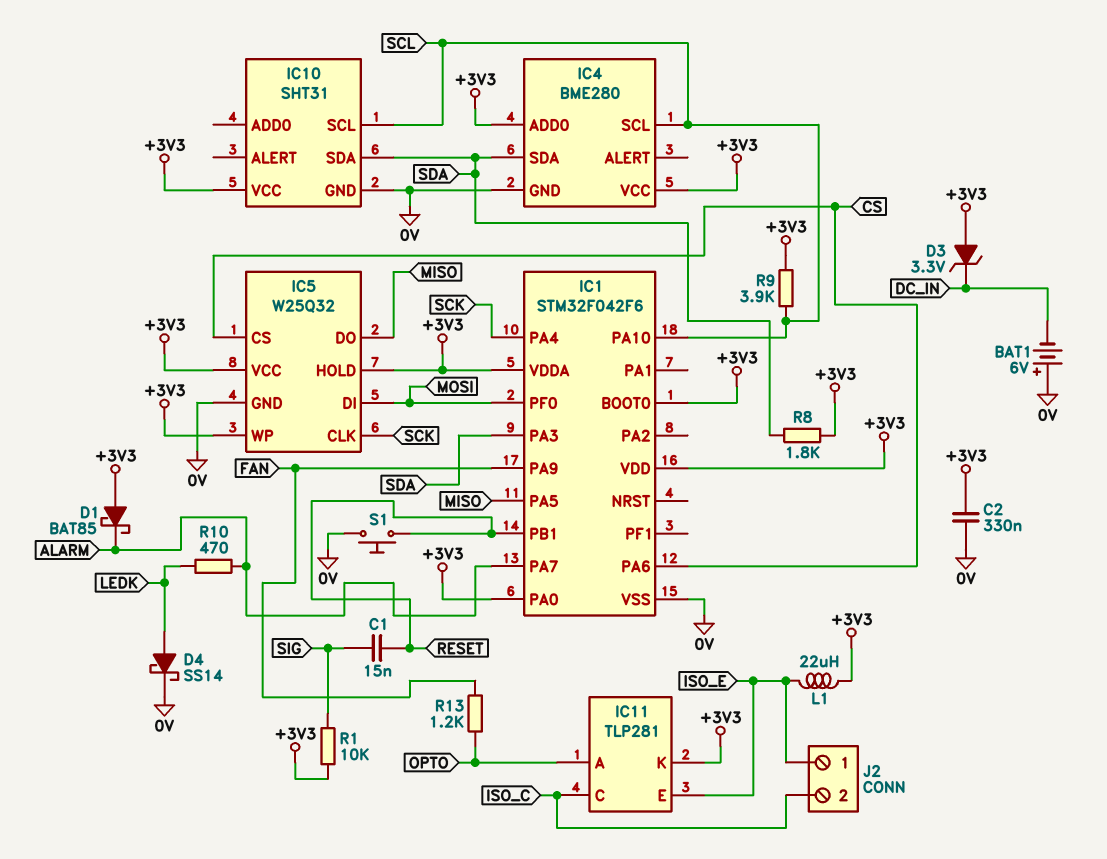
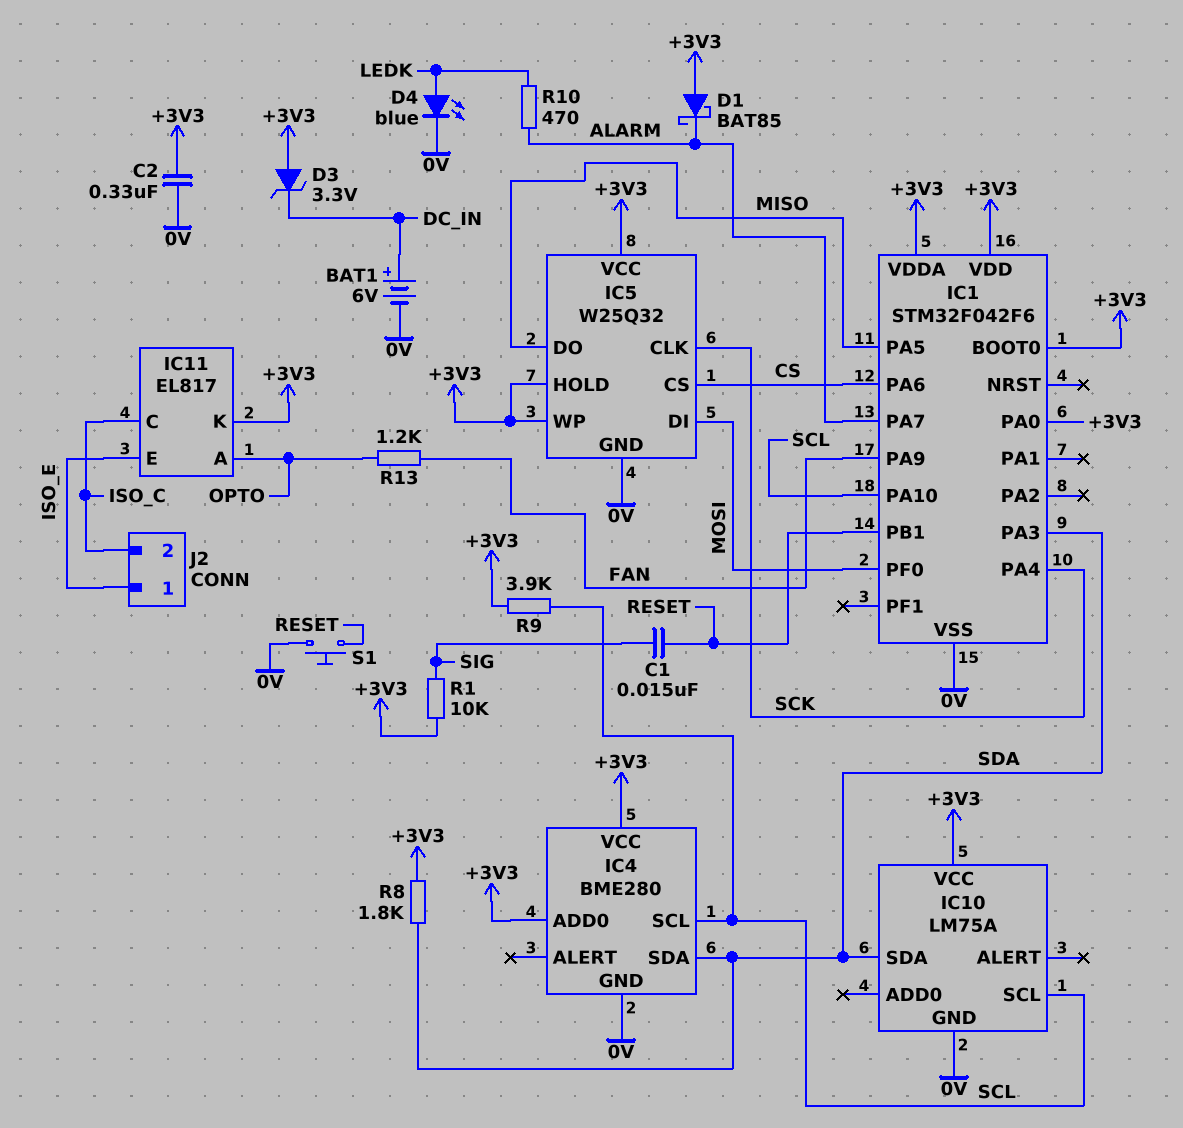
BAT1: 6V (plus 0V, minus DC_IN) -> 6V (plus DC_IN, minus 0V)
D4: schottky SS14 (A LEDK, K 0V) -> LED blue (A LEDK, K 0V)
IC10: SHT31 -> LM75A
IC11: TLP281 -> EL817
L1: 22uH (+3V3, ISO_E) -> none

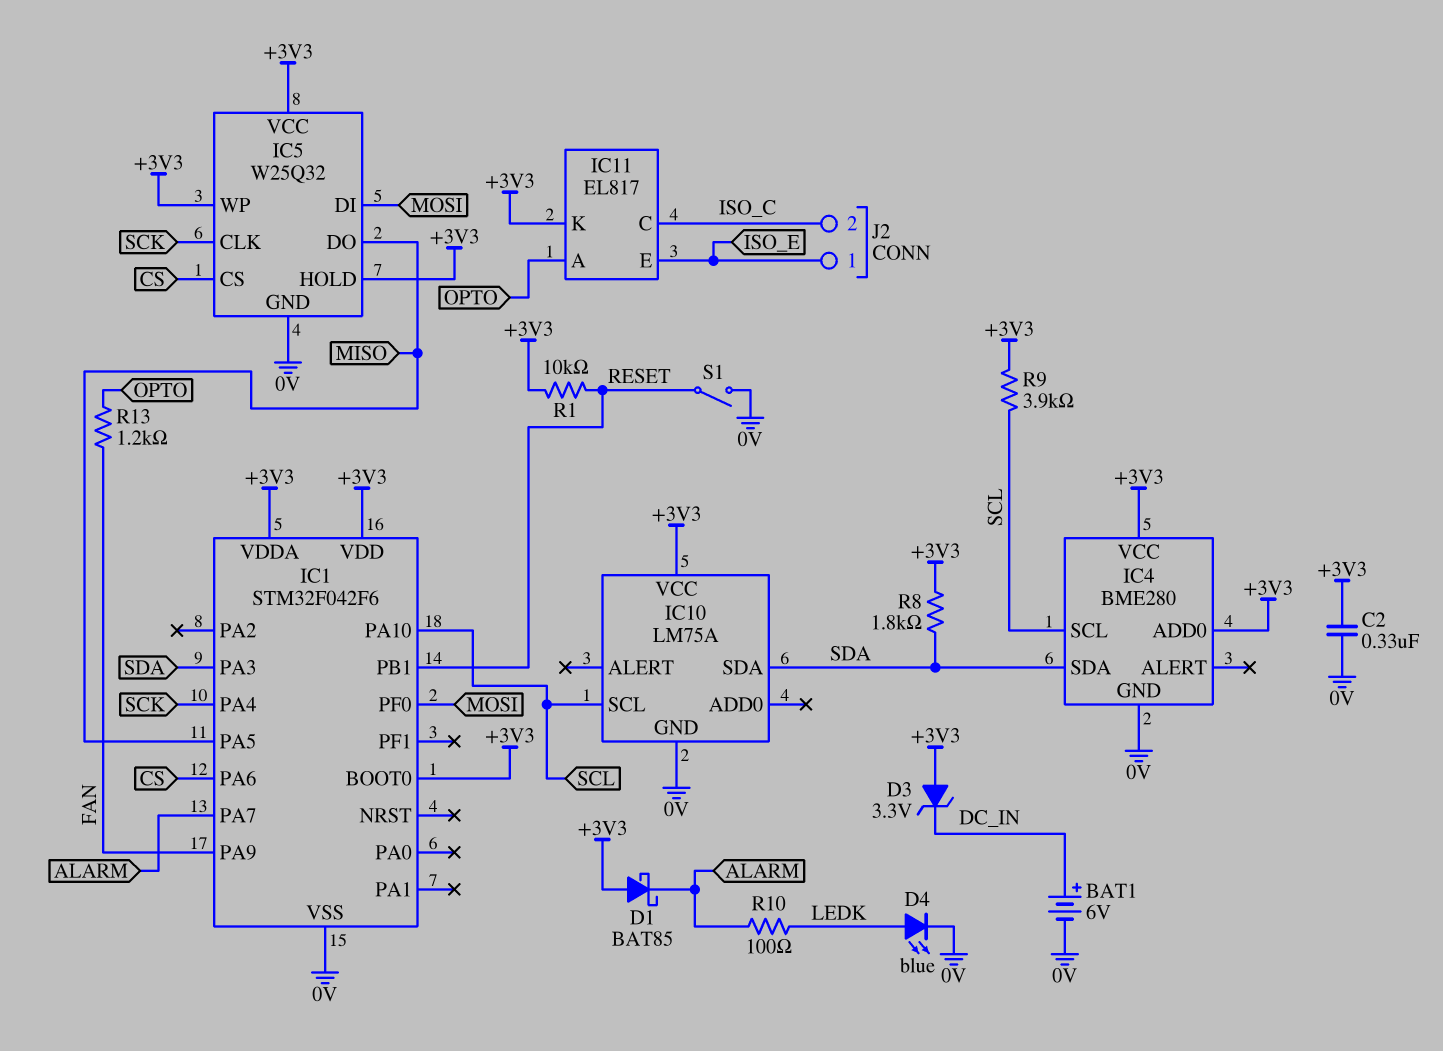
C1: 15nF (RESET, SIG) -> none
IC1 pin PA0: +3V3 -> none
R1: 10k (+3V3, SIG) -> 10k (+3V3, RESET)
R10: 470 (ALARM, LEDK) -> 100 (ALARM, LEDK)
S1: button (0V, RESET) -> switch (0V, RESET)

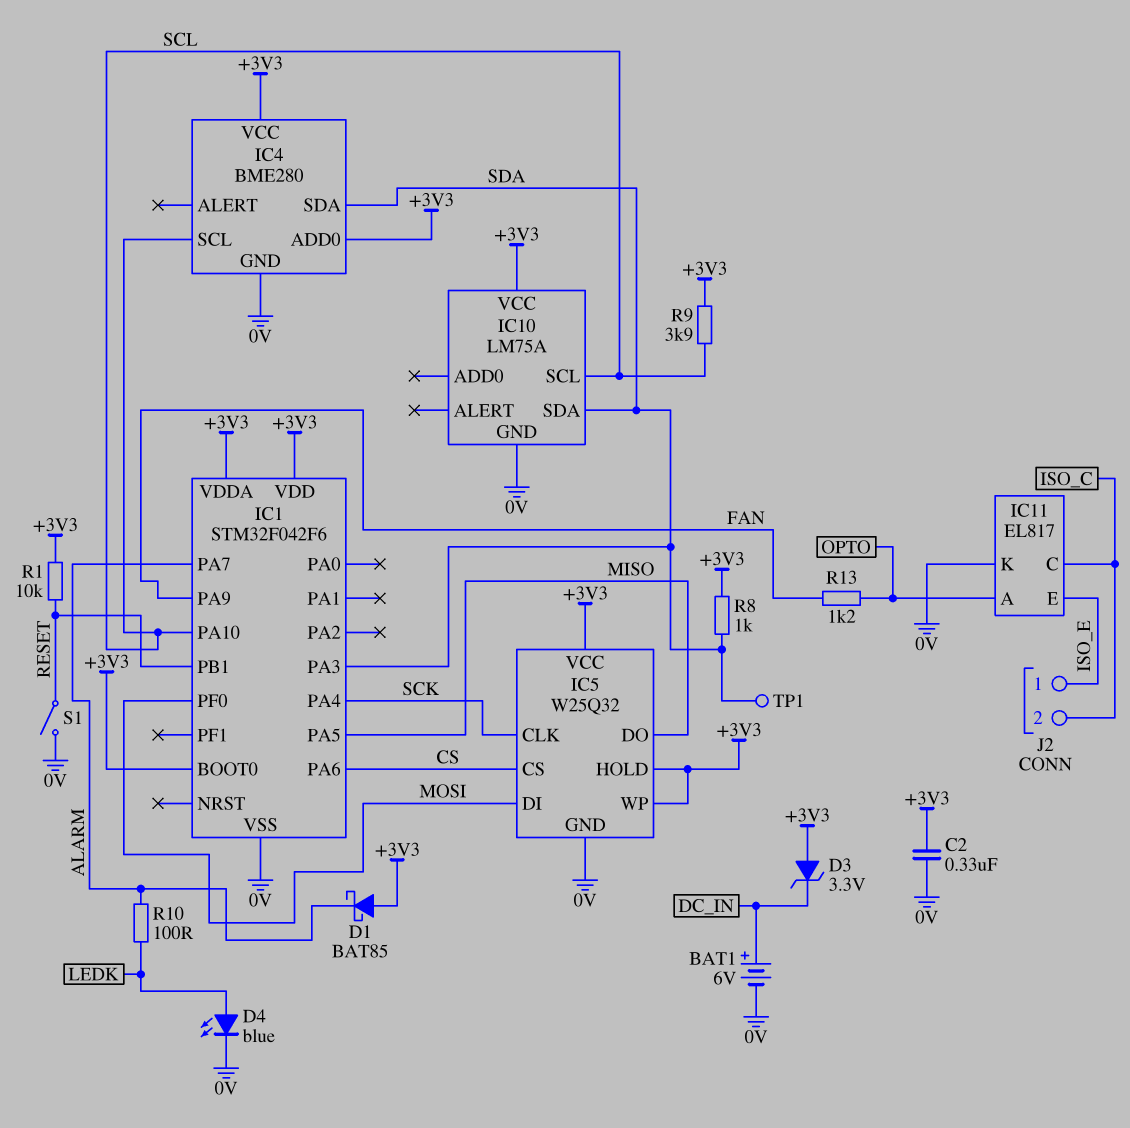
IC11 pin K: +3V3 -> 0V
R8: 1.8k (+3V3, SDA) -> 1k (+3V3, SDA)
TP1: none -> test point (SDA)

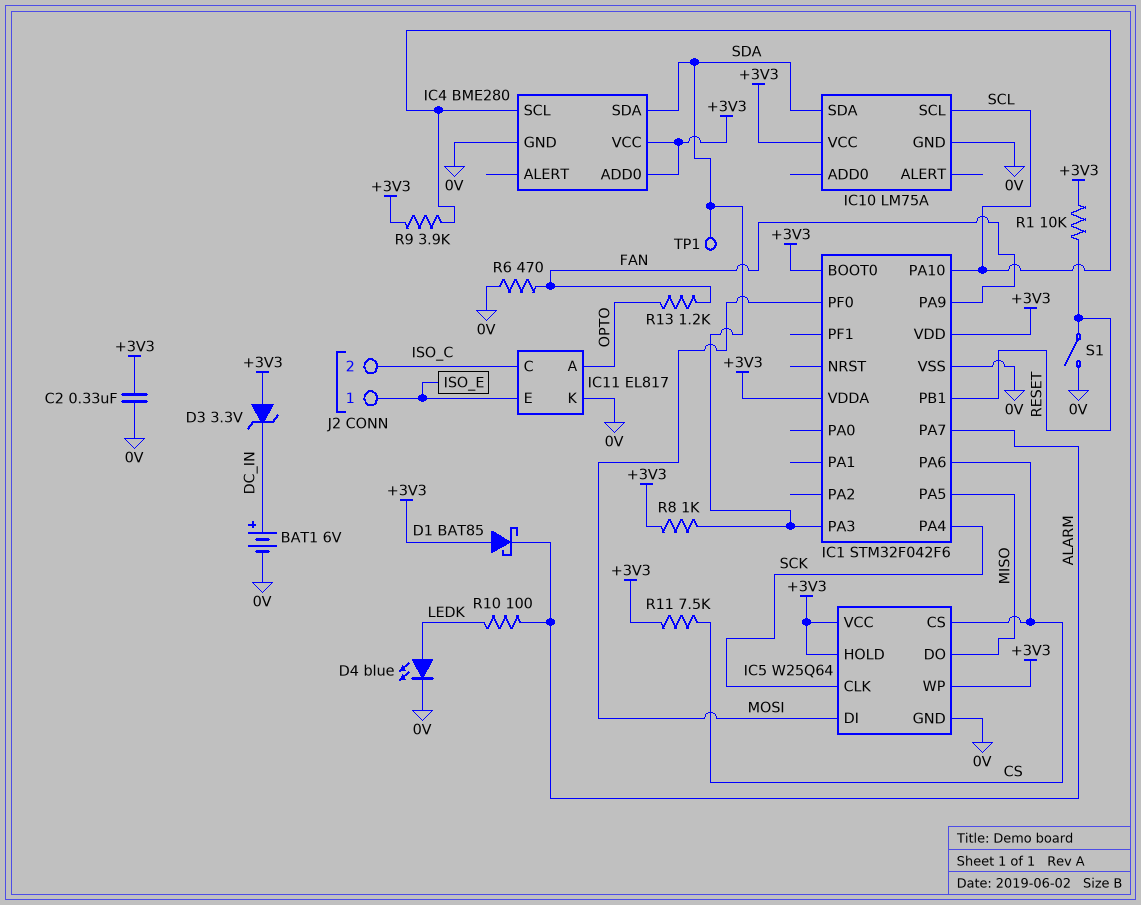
IC5: W25Q32 -> W25Q64
R6: none -> 470 (0V, FAN)
R11: none -> 7.5k (+3V3, CS)

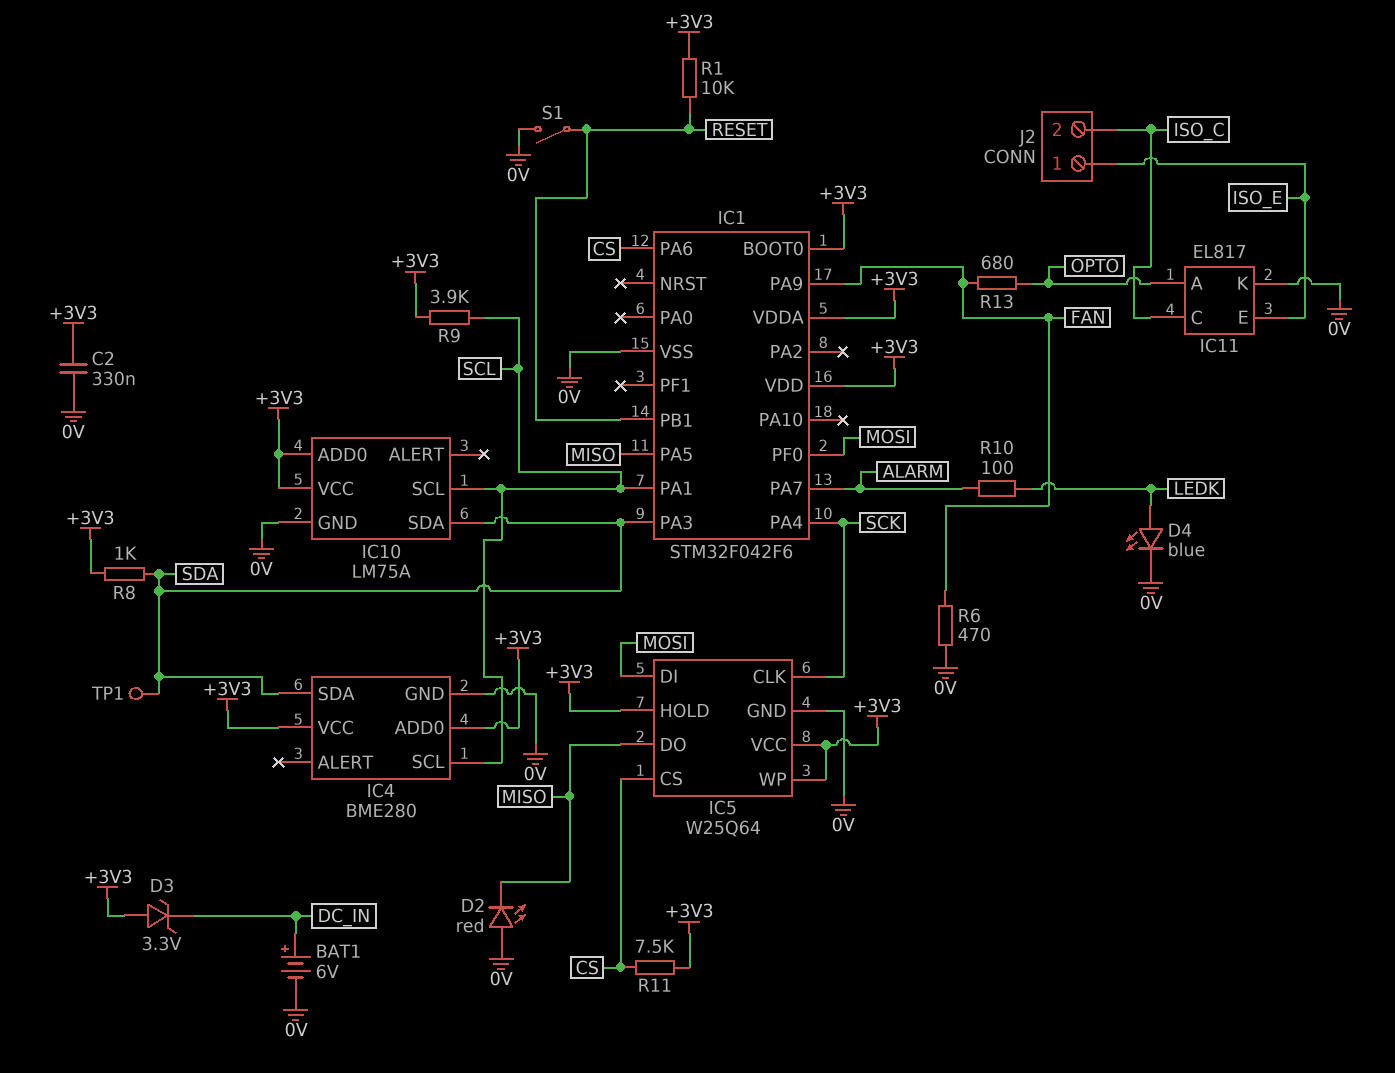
D1: schottky BAT85 (A +3V3, K ALARM) -> none
D2: none -> LED red (A 0V, K MISO)
IC1 pin PA1: none -> SCL
IC1 pin PA10: SCL -> none
IC10 pin ADD0: none -> +3V3
R13: 1.2k (FAN, OPTO) -> 680 (FAN, OPTO)

